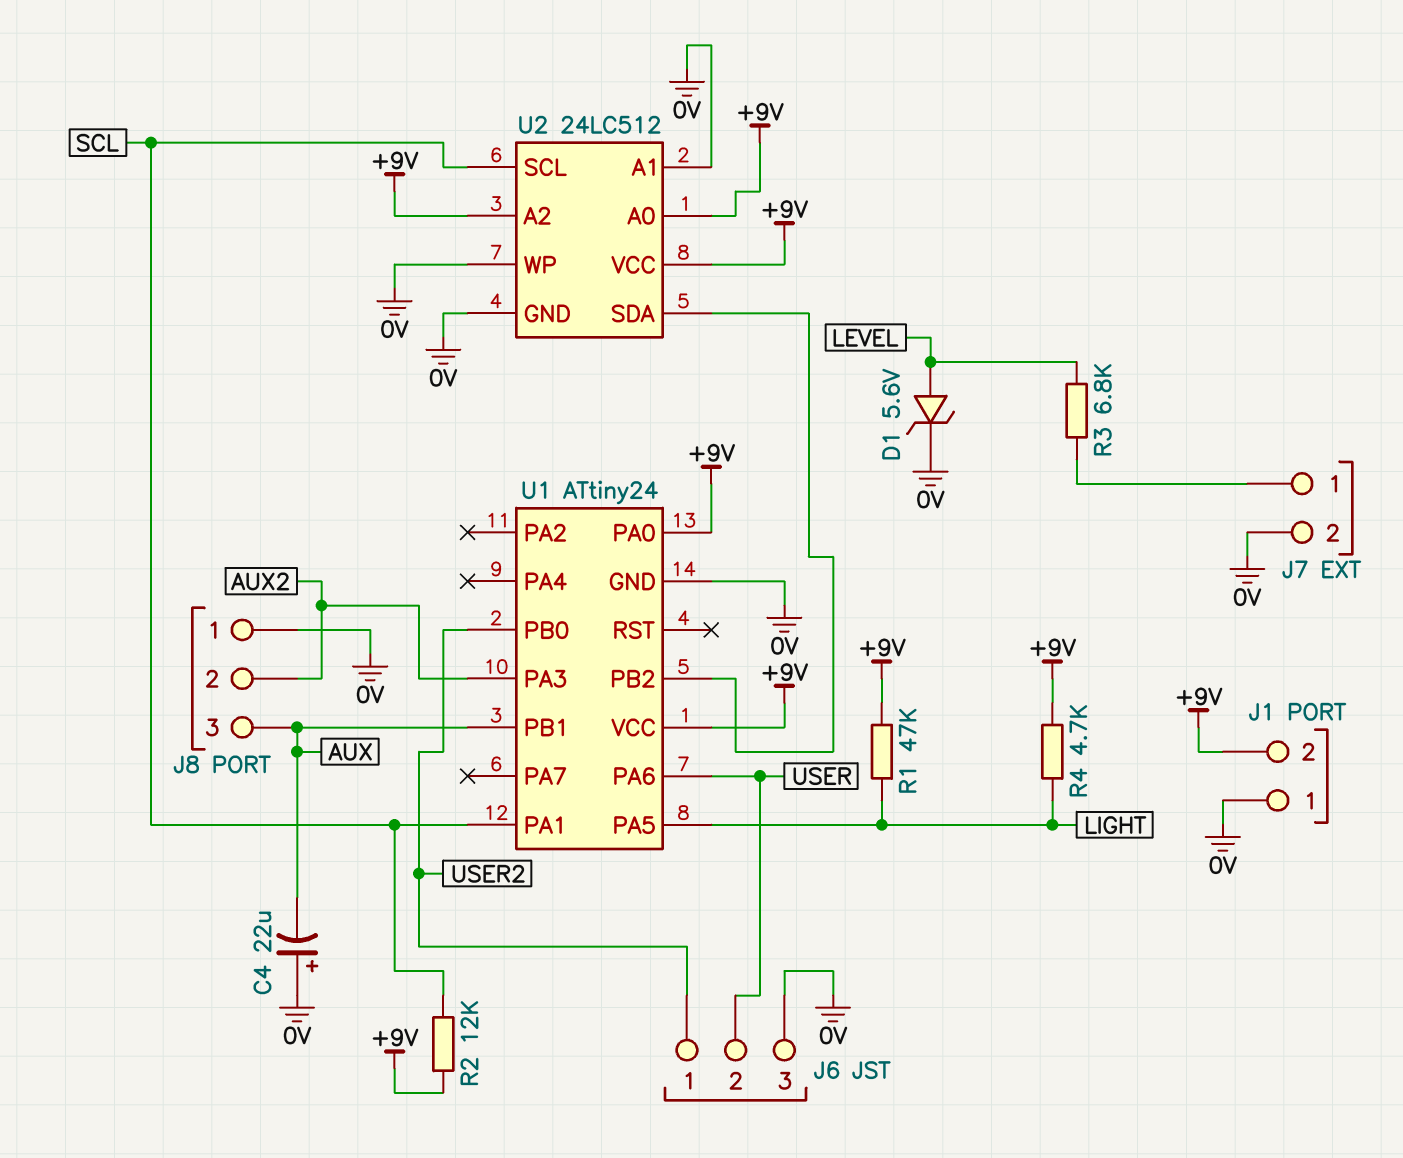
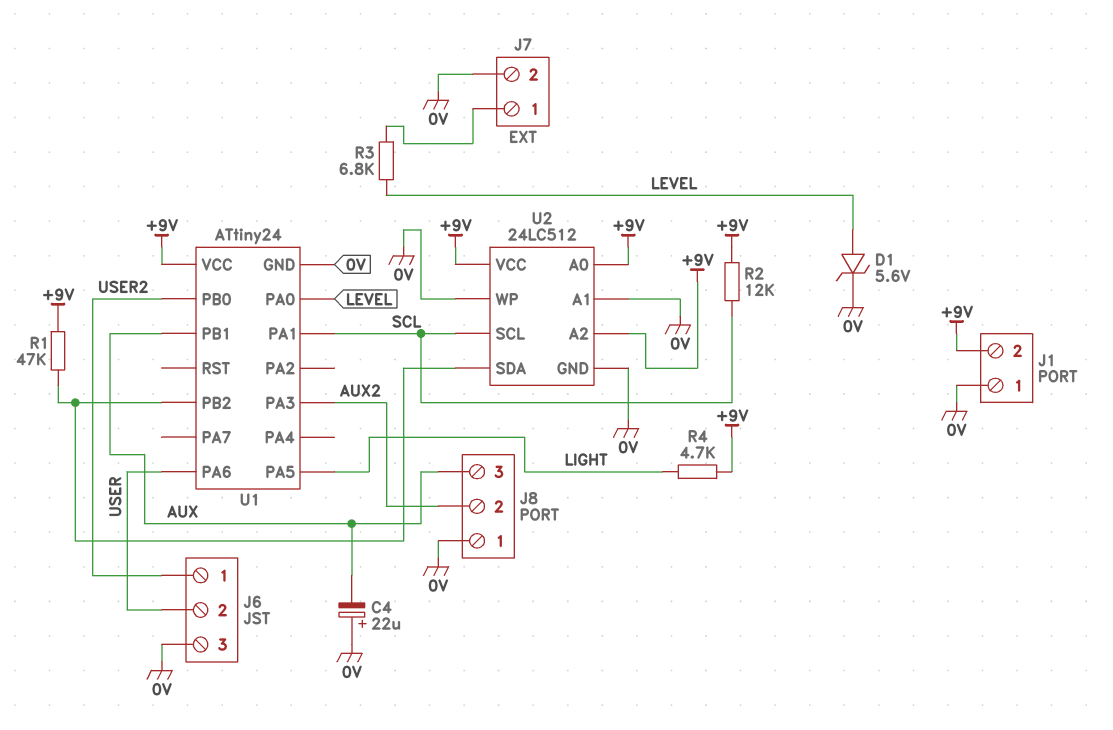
R1: 47k (+9V, LIGHT) -> 47k (+9V, U1/PB2)
U1 pin PA0: +9V -> LEVEL

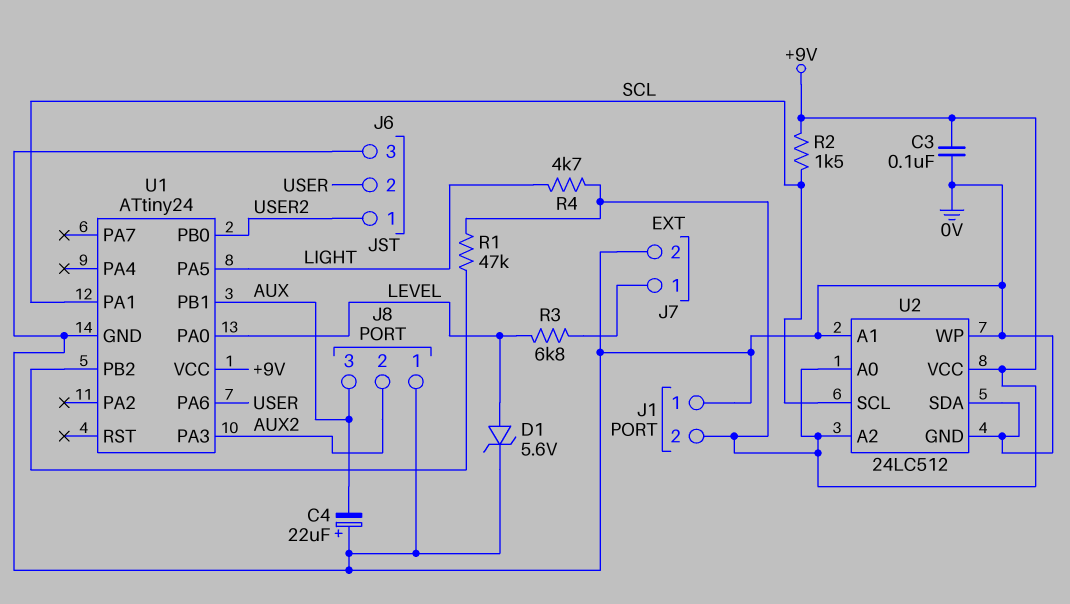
C3: none -> 100nF (+9V, 0V)
R2: 12k (+9V, SCL) -> 1.5k (+9V, SCL)
U2 pin SDA: U1/PB2 -> 0V

